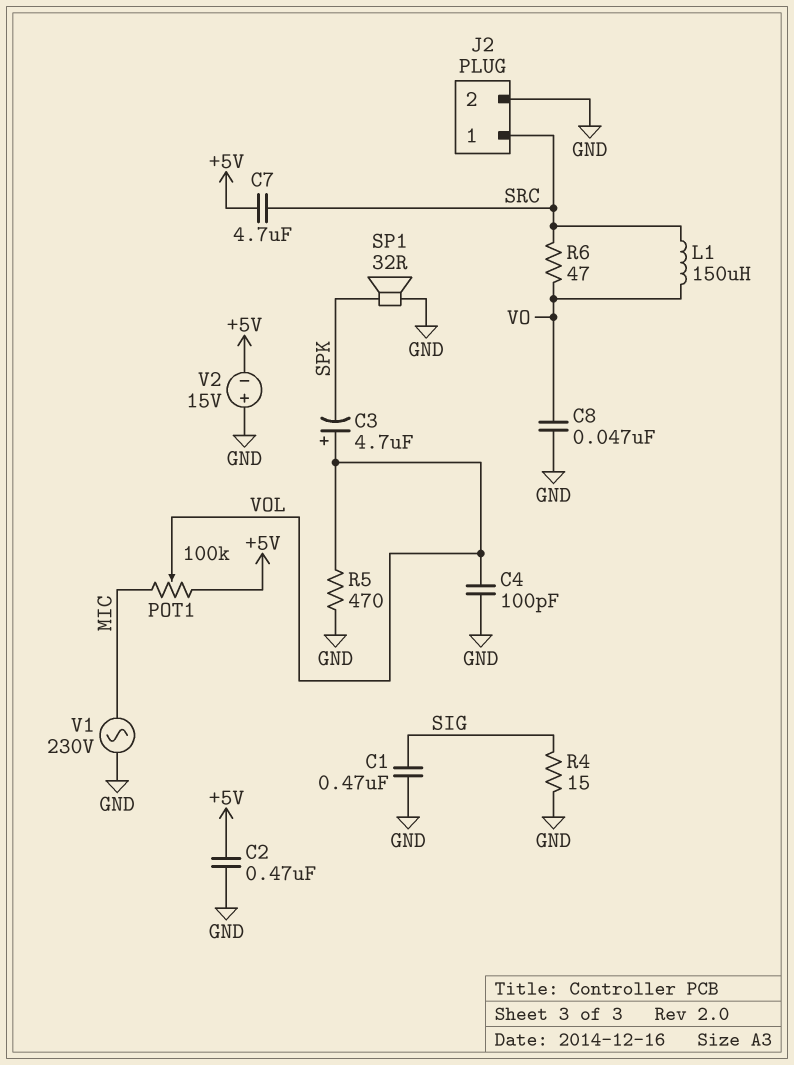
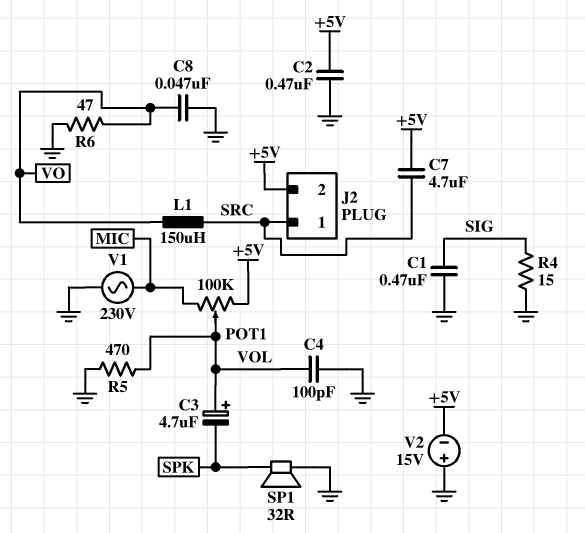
J2 pin 2: GND -> +5V
R6: 47 (SRC, VO) -> 47 (GND, VO)

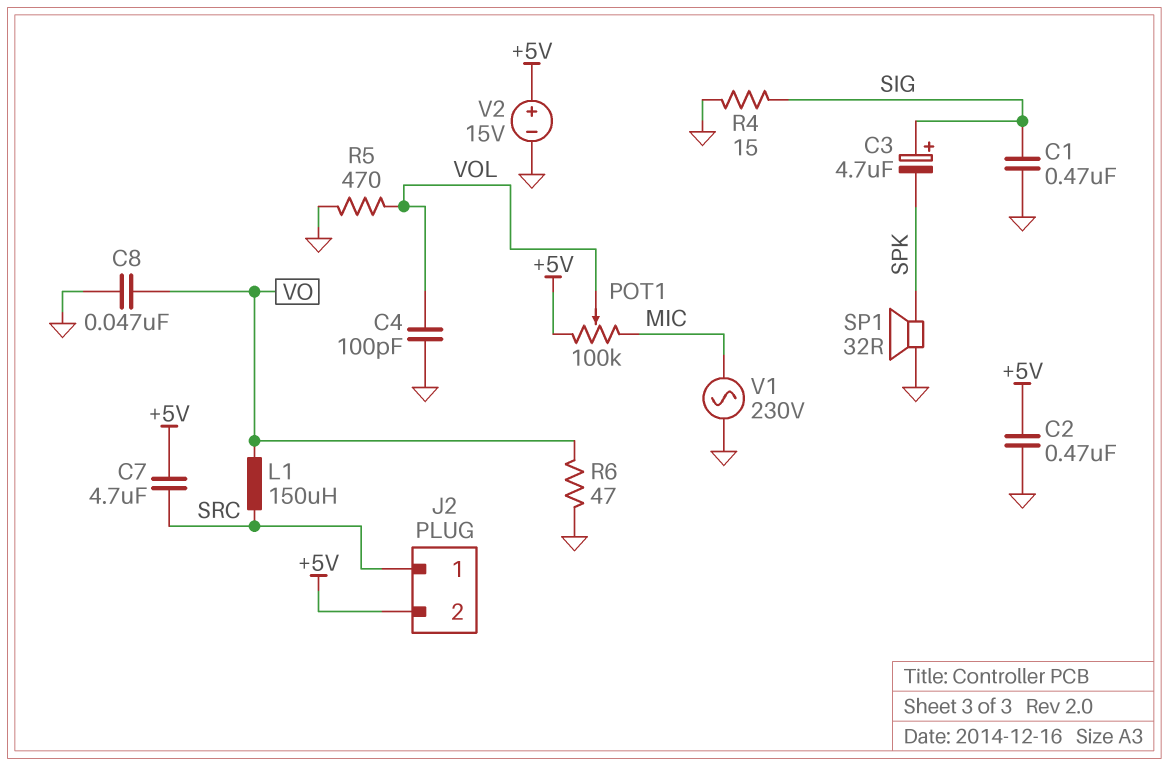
C3: 4.7uF (plus VOL, minus SPK) -> 4.7uF (plus SIG, minus SPK)
V2: 15V (plus GND, minus +5V) -> 15V (plus +5V, minus GND)

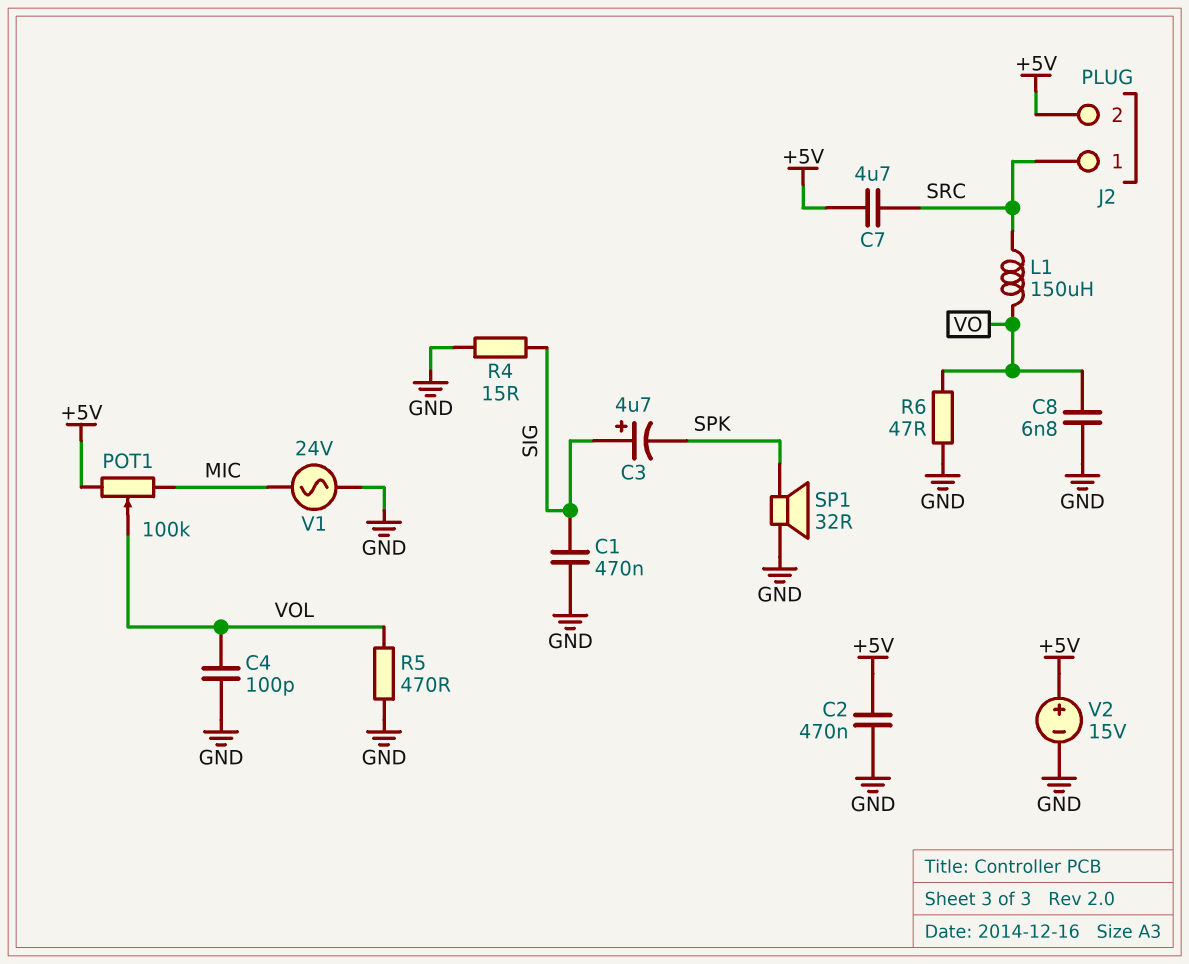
C8: 47nF (GND, VO) -> 6.8nF (GND, VO)
V1: AC 230V (GND, MIC) -> AC 24V (GND, MIC)

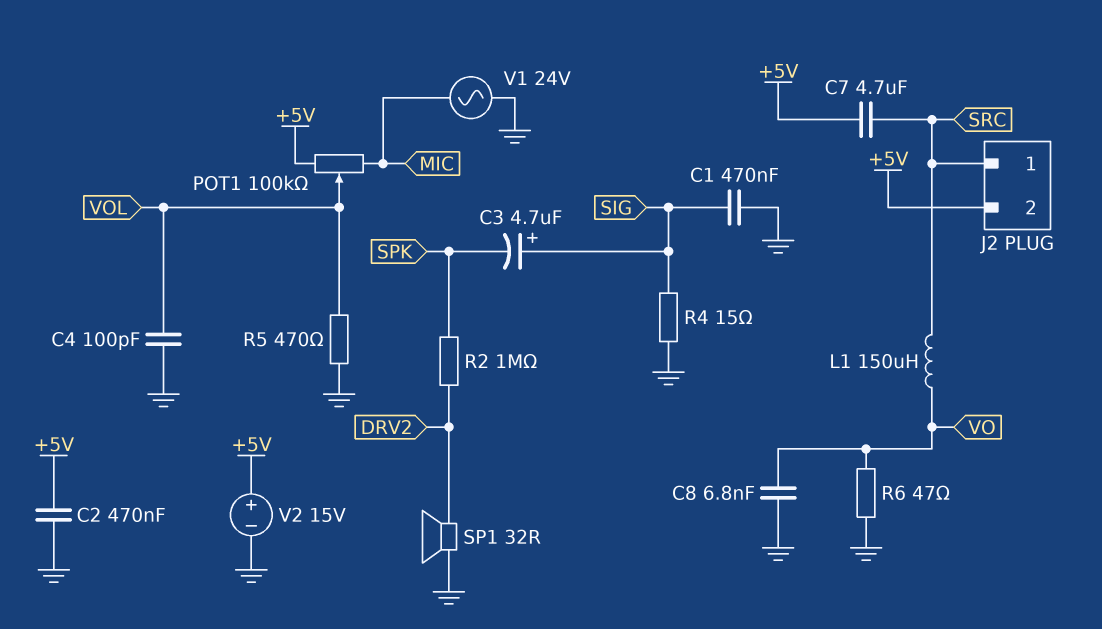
R2: none -> 1M (DRV2, SPK)
SP1: speaker 32R (GND, SPK) -> speaker 32R (DRV2, GND)

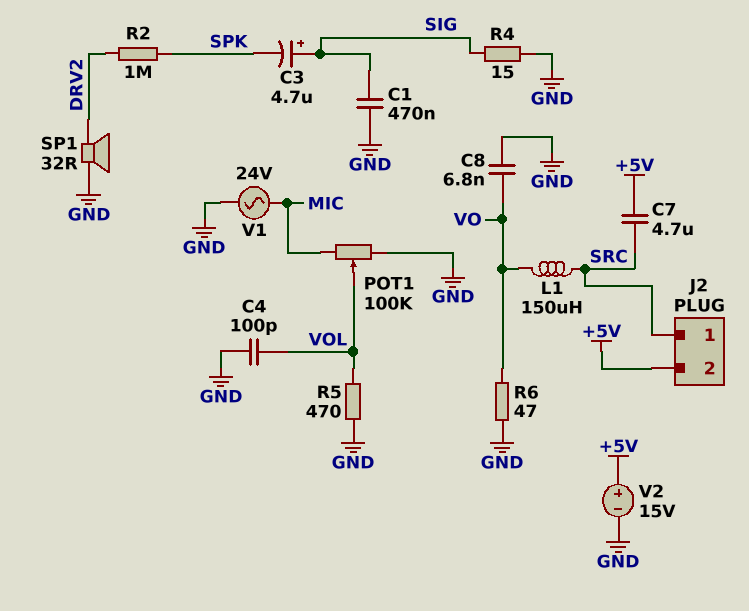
C2: 470nF (+5V, GND) -> none
POT1: 100k (+5V, MIC, wiper VOL) -> 100k (GND, MIC, wiper VOL)

